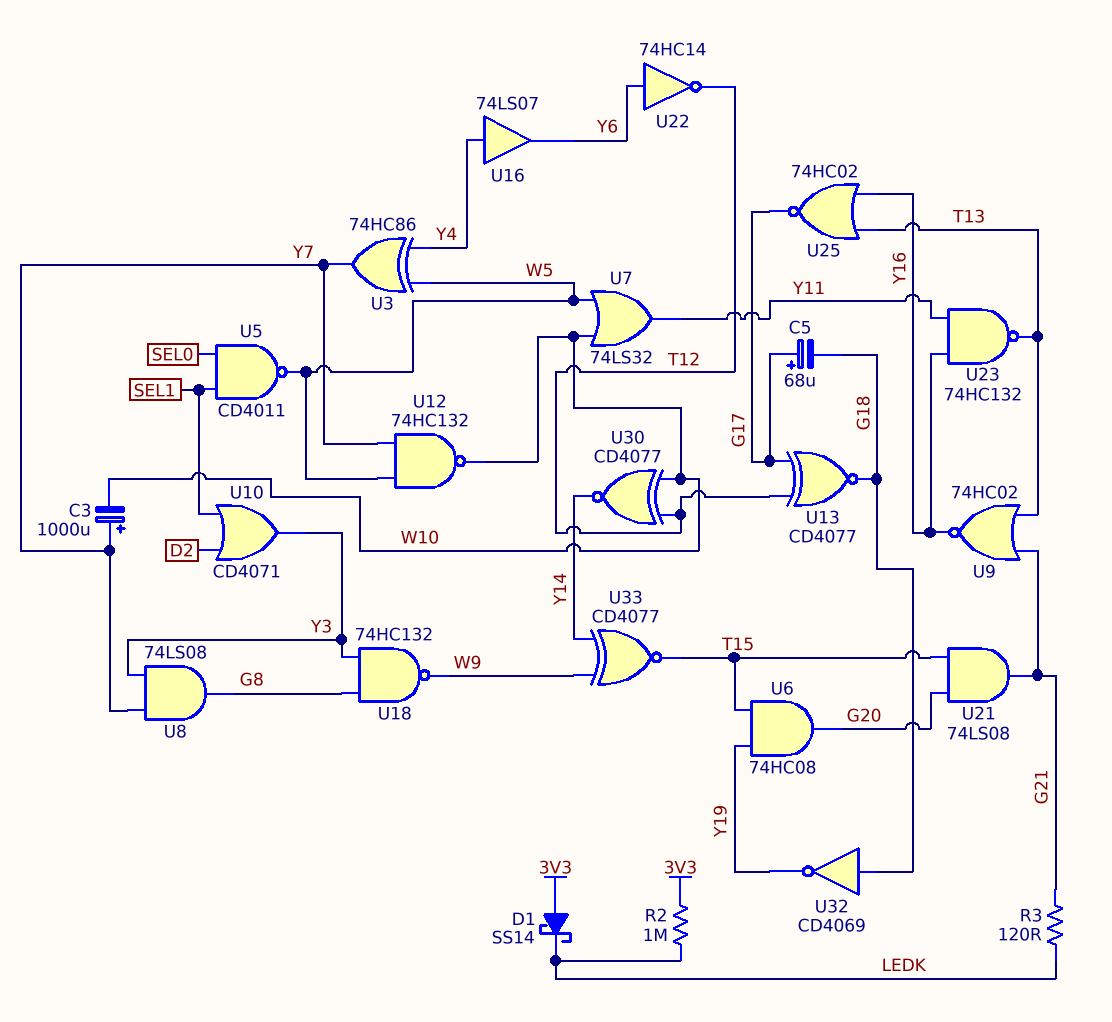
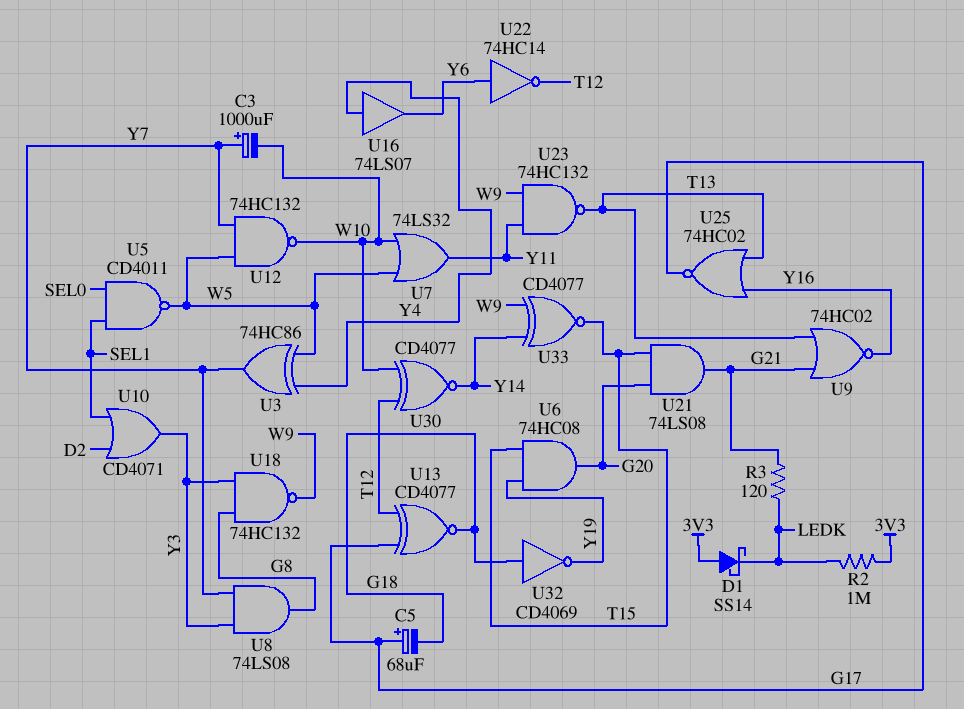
U23: NAND 74HC132 (in Y11, in Y16, out T13) -> NAND 74HC132 (in W9, in Y11, out T13)

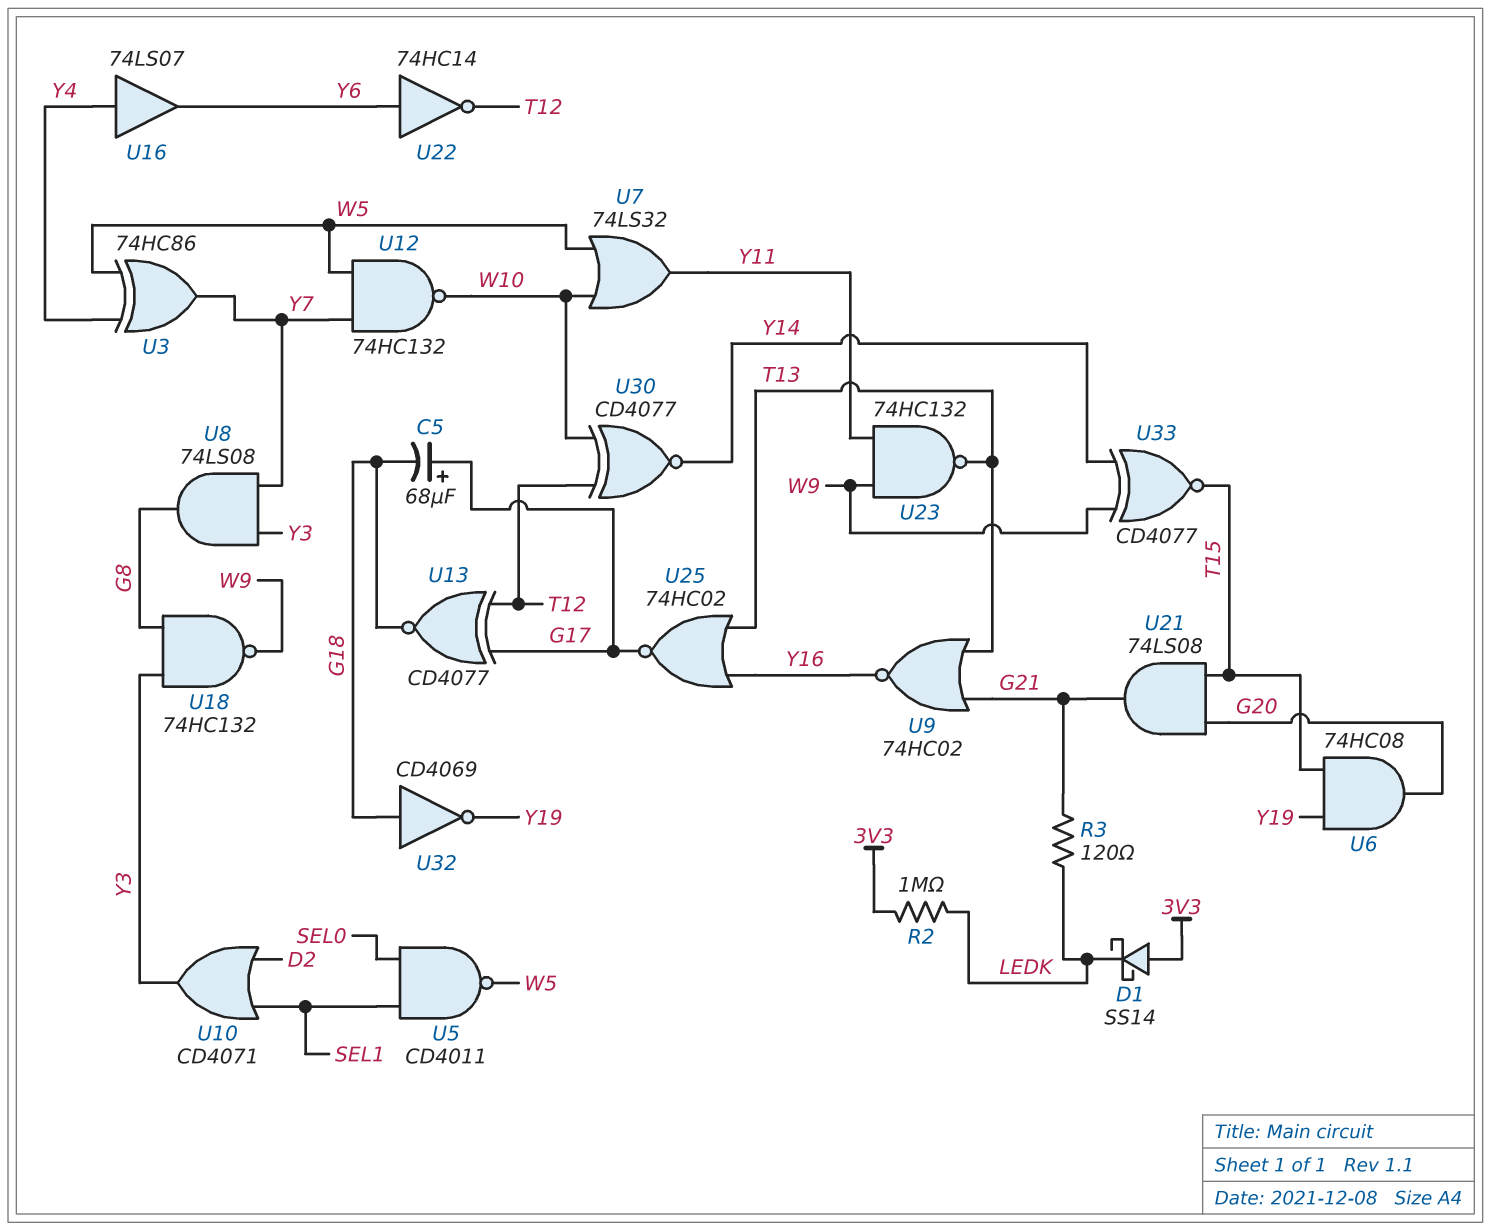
C3: 1000uF (plus Y7, minus W10) -> none

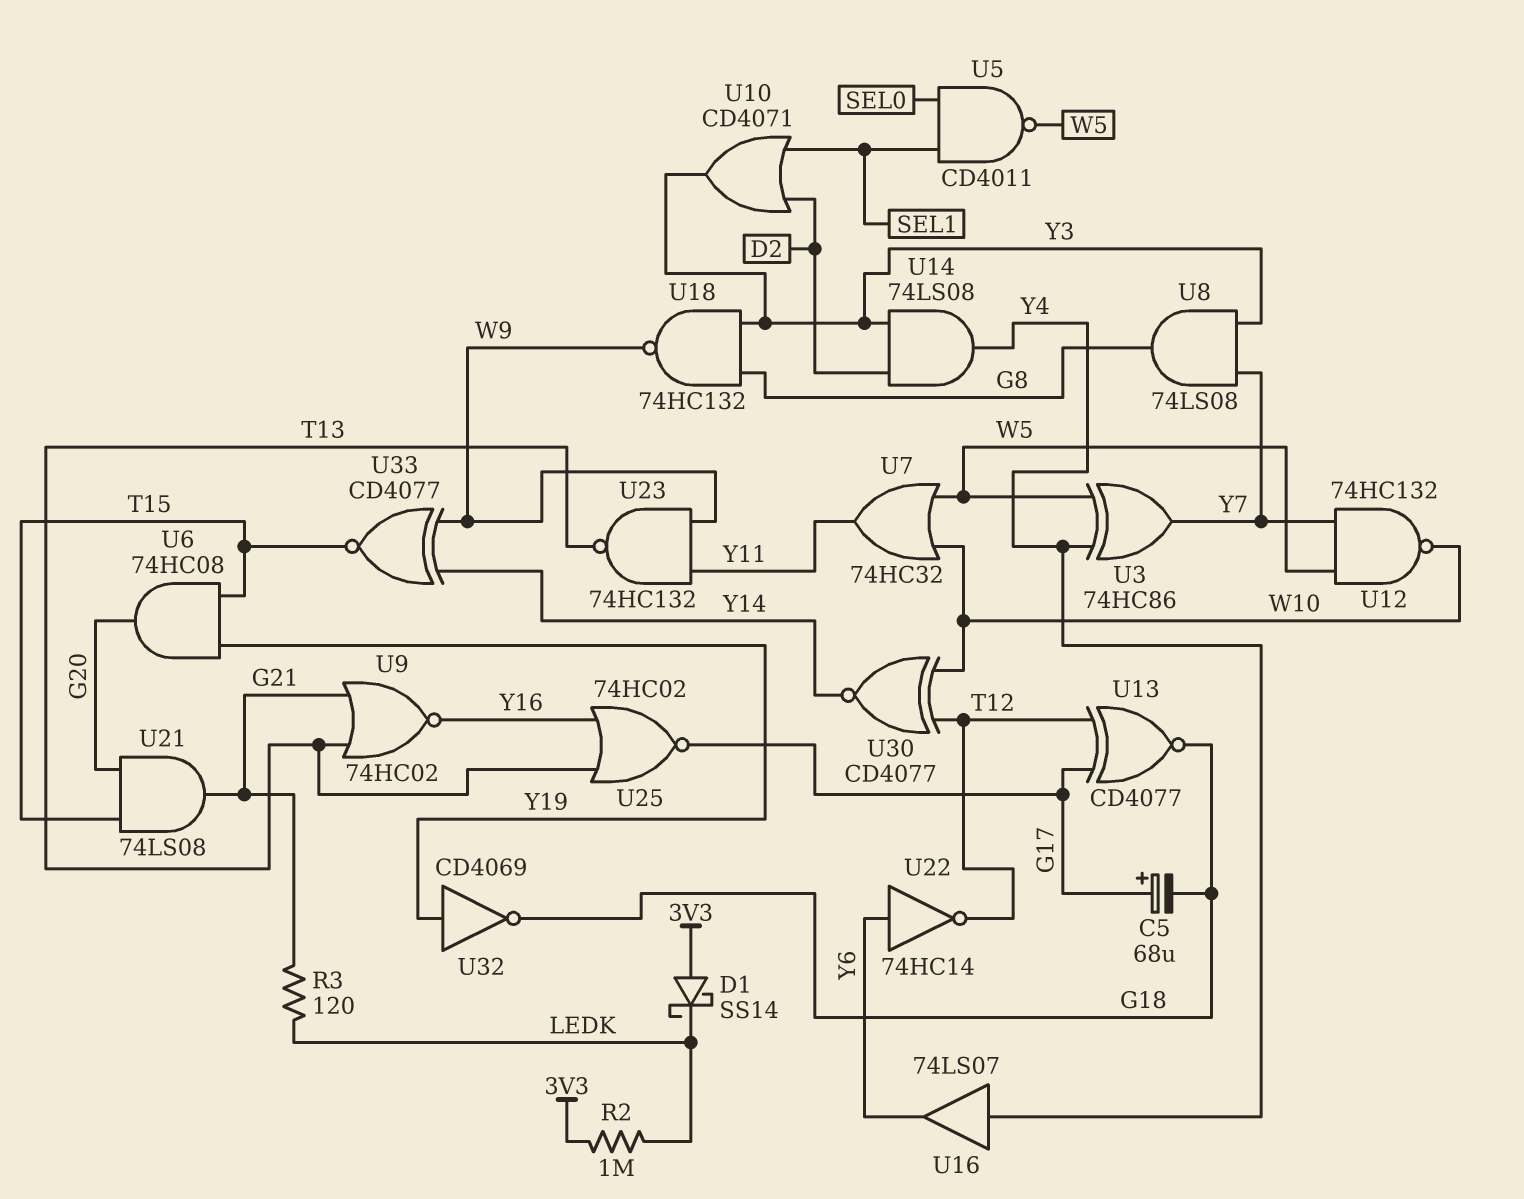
U7: OR 74LS32 (in W5, in W10, out Y11) -> OR 74HC32 (in W5, in W10, out Y11)
U14: none -> AND 74LS08 (in D2, in Y3, out Y4)
U32: NOT CD4069 (in G18, out Y19) -> NOT CD4069 (in Y19, out G18)

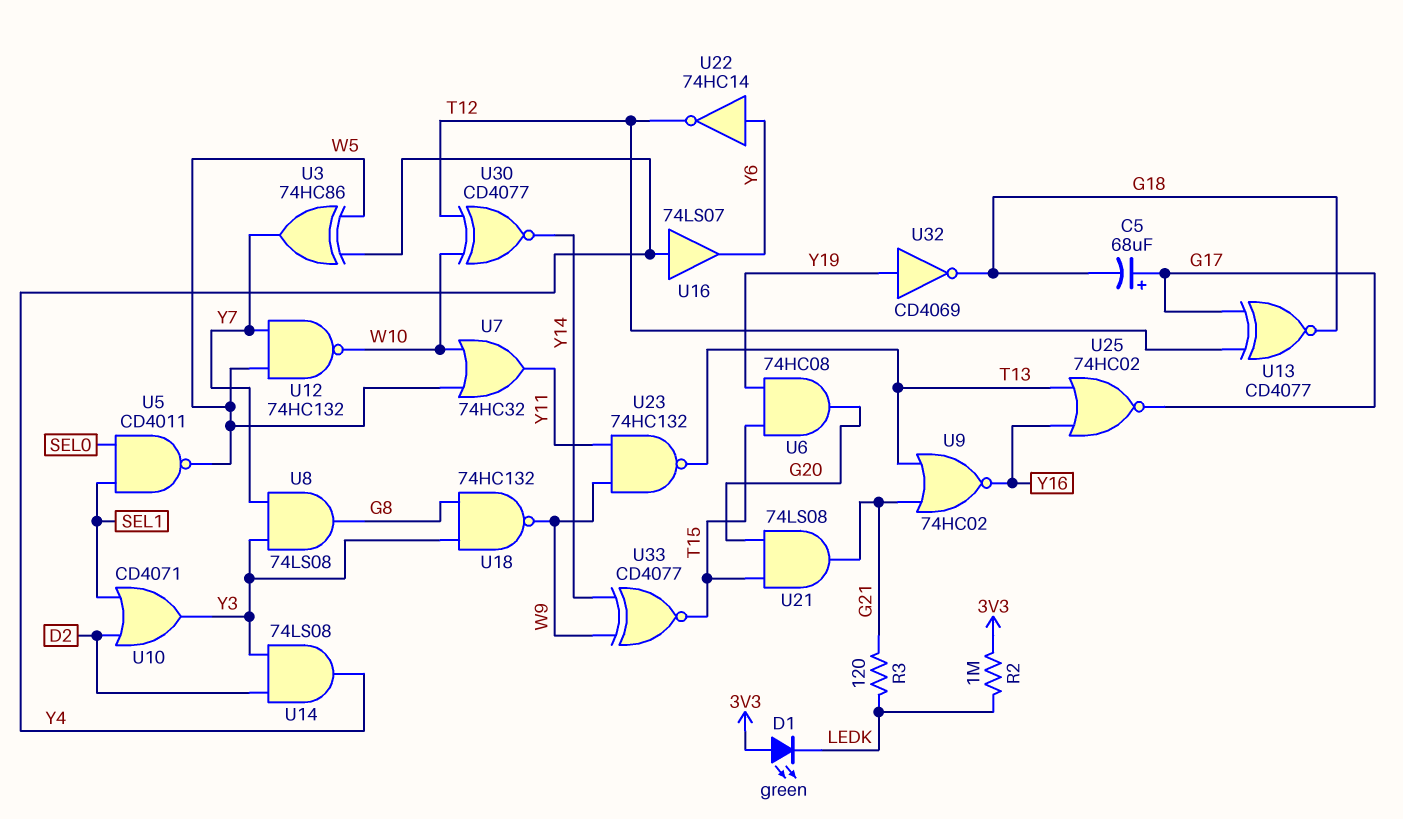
D1: schottky SS14 (A 3V3, K LEDK) -> LED green (A 3V3, K LEDK)

